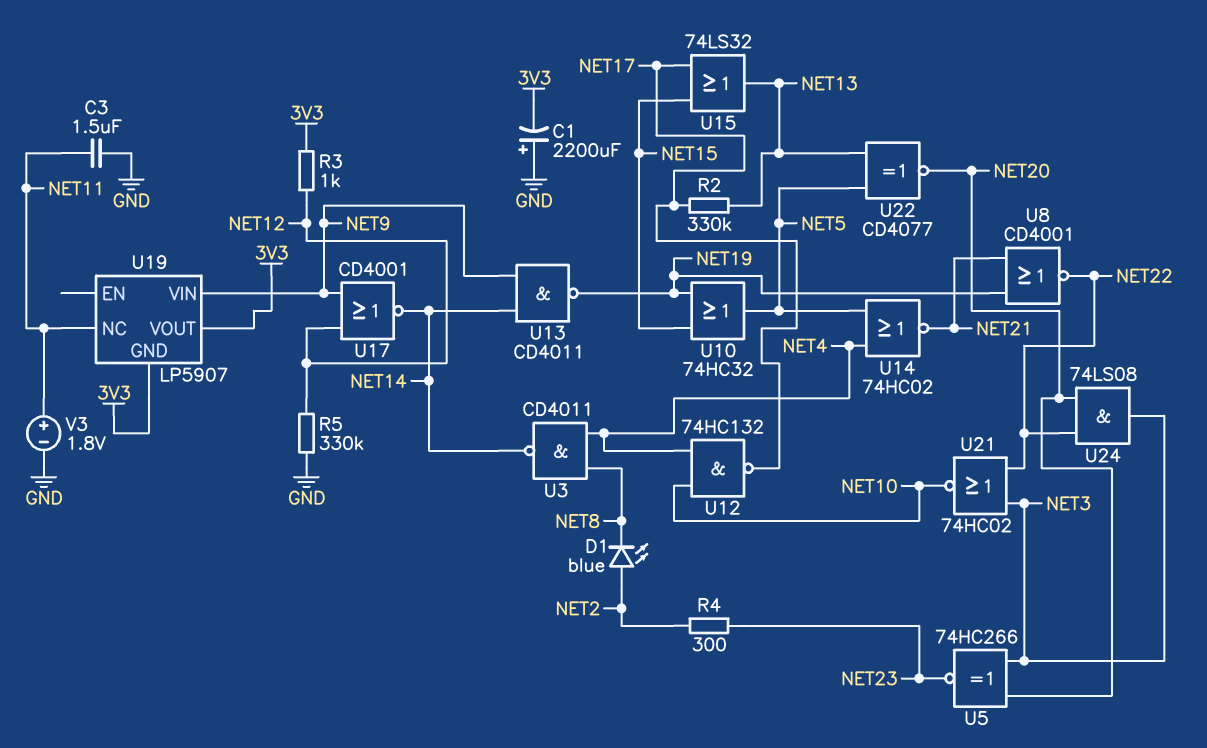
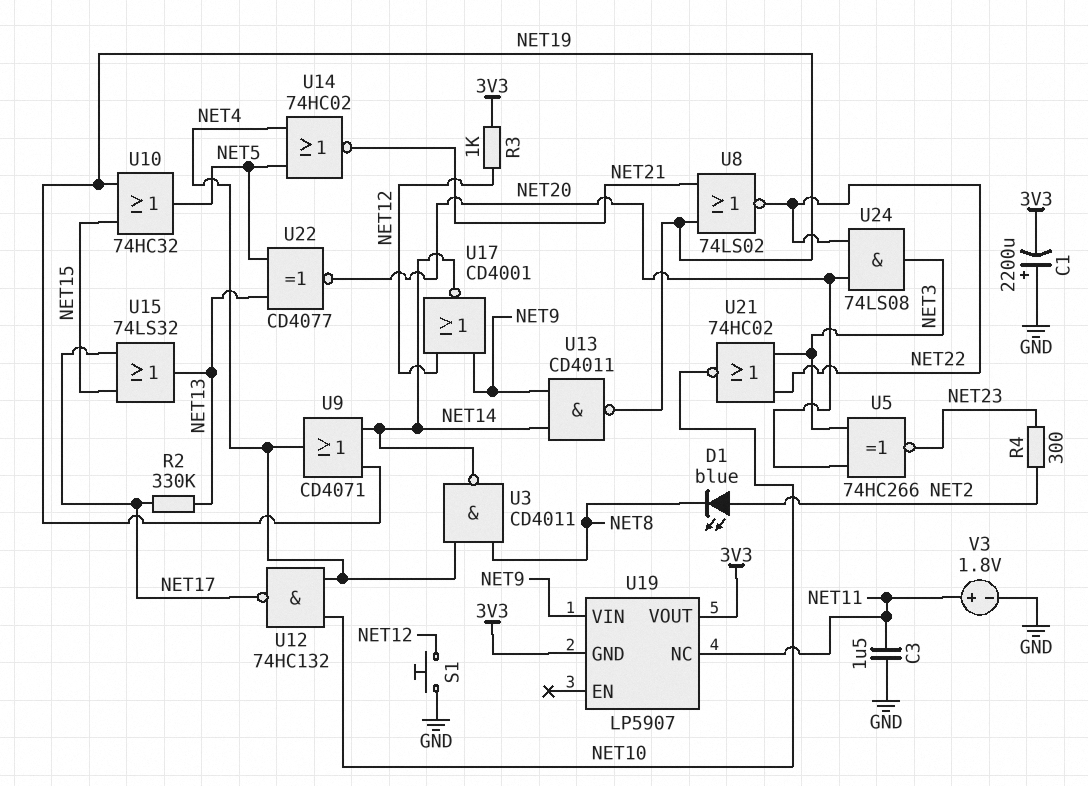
R5: 330k (GND, NET12) -> none
S1: none -> button (GND, NET12)
U8: NOR CD4001 (in NET19, in NET21, out NET22) -> NOR 74LS02 (in NET19, in NET21, out NET22)
U9: none -> OR CD4071 (in NET14, in NET19, out NET4)

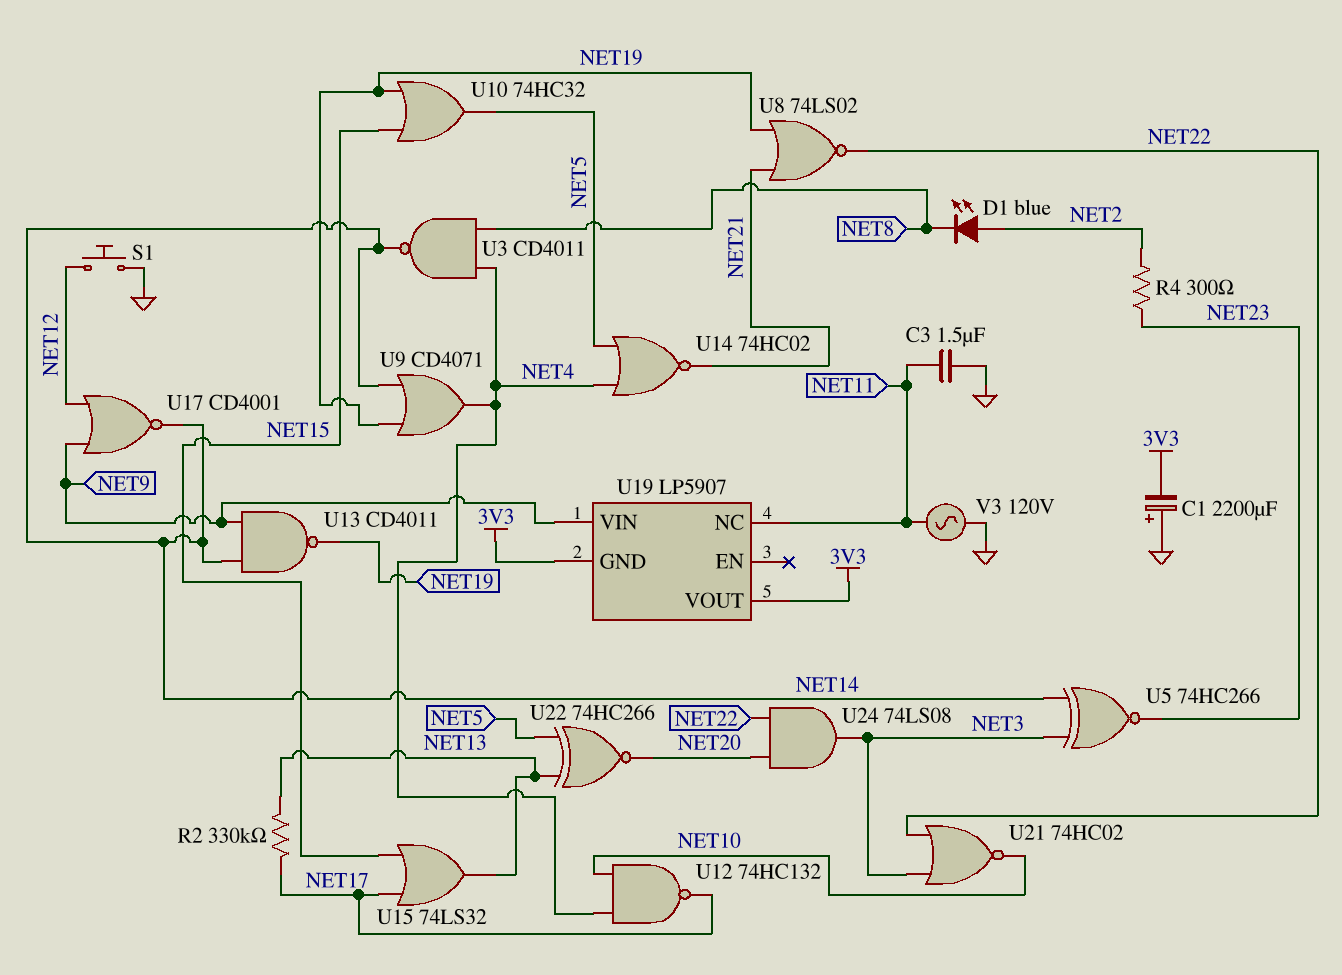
R3: 1k (3V3, NET12) -> none
U5: XNOR 74HC266 (in NET3, in NET20, out NET23) -> XNOR 74HC266 (in NET3, in NET14, out NET23)
U22: XNOR CD4077 (in NET5, in NET13, out NET20) -> XNOR 74HC266 (in NET5, in NET13, out NET20)
V3: 1.8V (plus NET11, minus GND) -> AC 120V (GND, NET11)

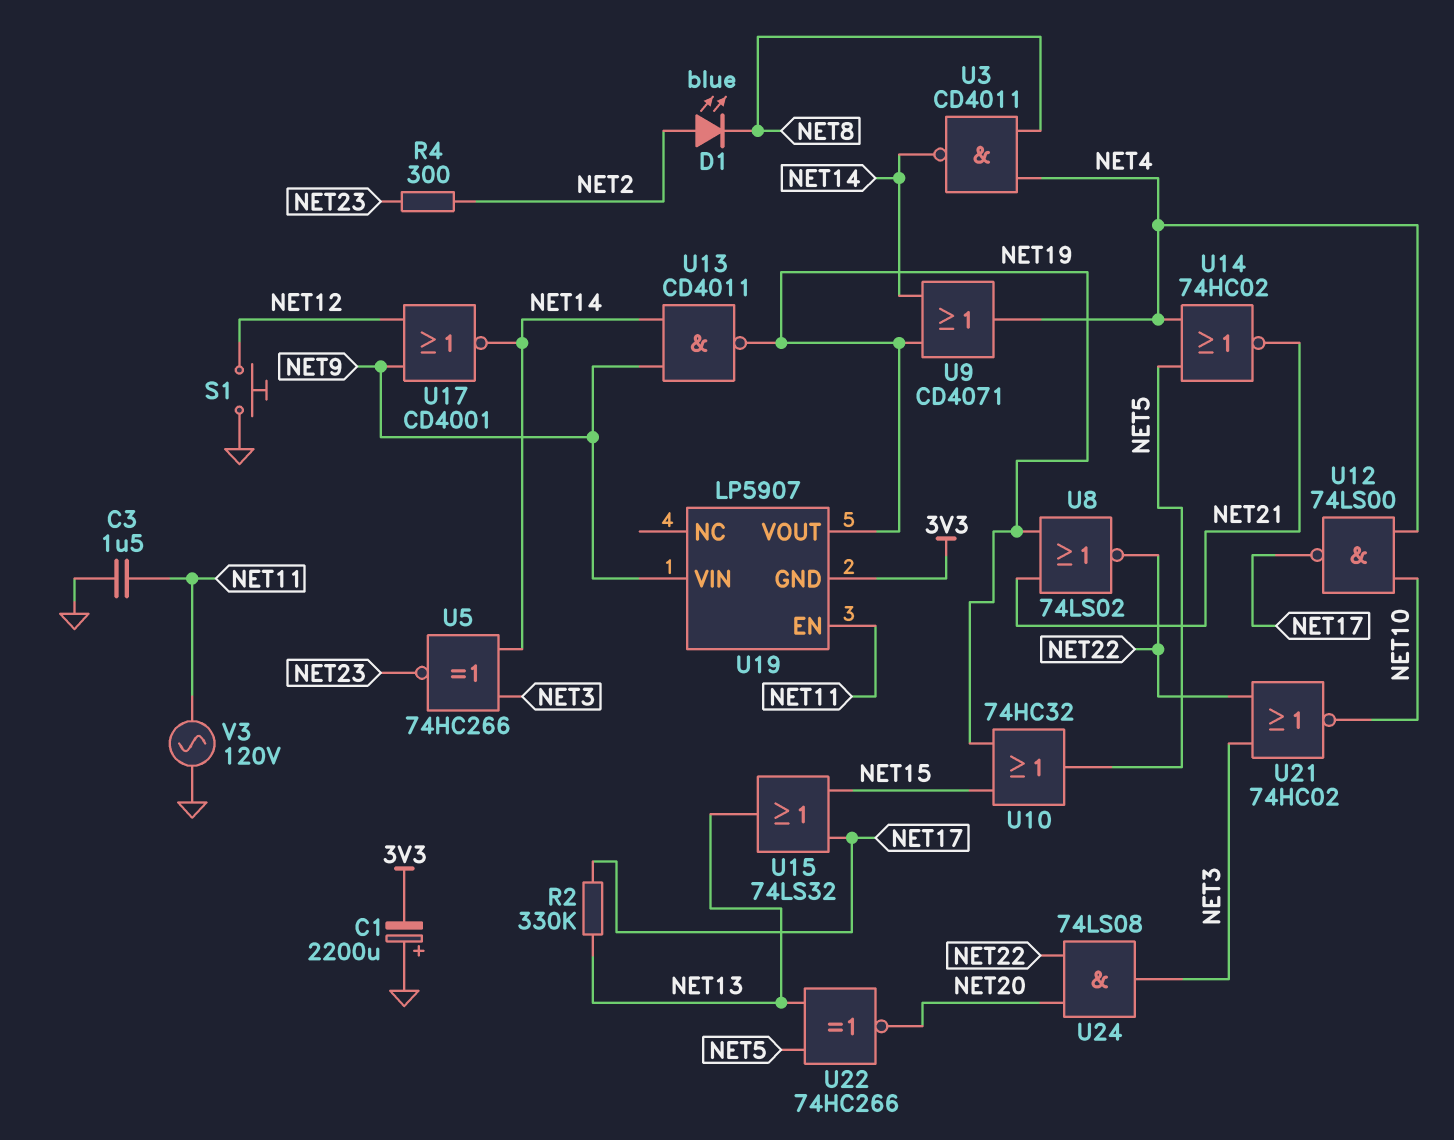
U12: NAND 74HC132 (in NET4, in NET10, out NET17) -> NAND 74LS00 (in NET4, in NET10, out NET17)
U19 pin EN: none -> NET11
U19 pin NC: NET11 -> none
U19 pin VOUT: 3V3 -> NET19

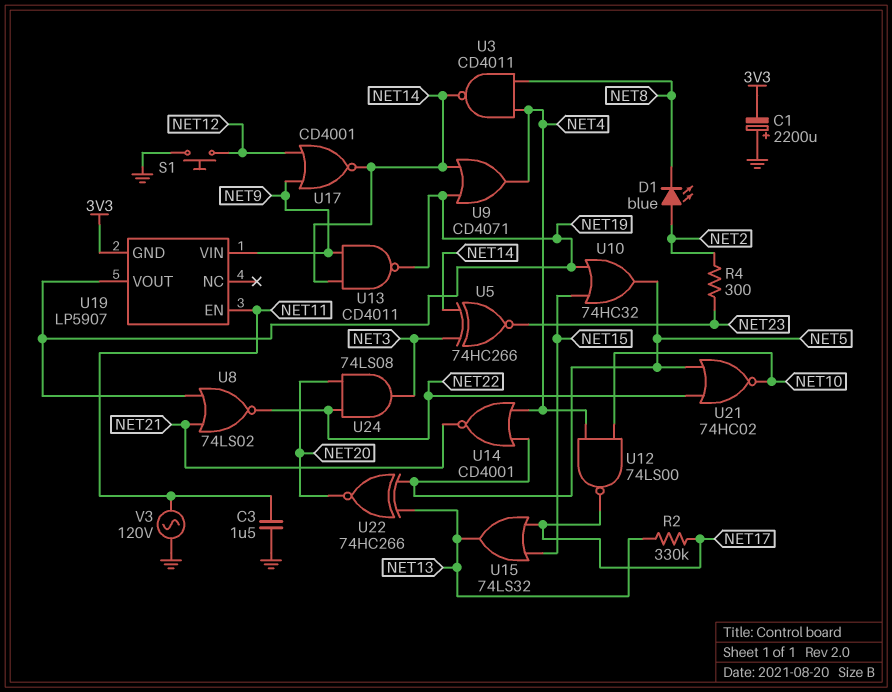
U14: NOR 74HC02 (in NET4, in NET5, out NET21) -> NOR CD4001 (in NET4, in NET5, out NET21)
U21: NOR 74HC02 (in NET3, in NET22, out NET10) -> NOR 74HC02 (in NET5, in NET22, out NET10)

